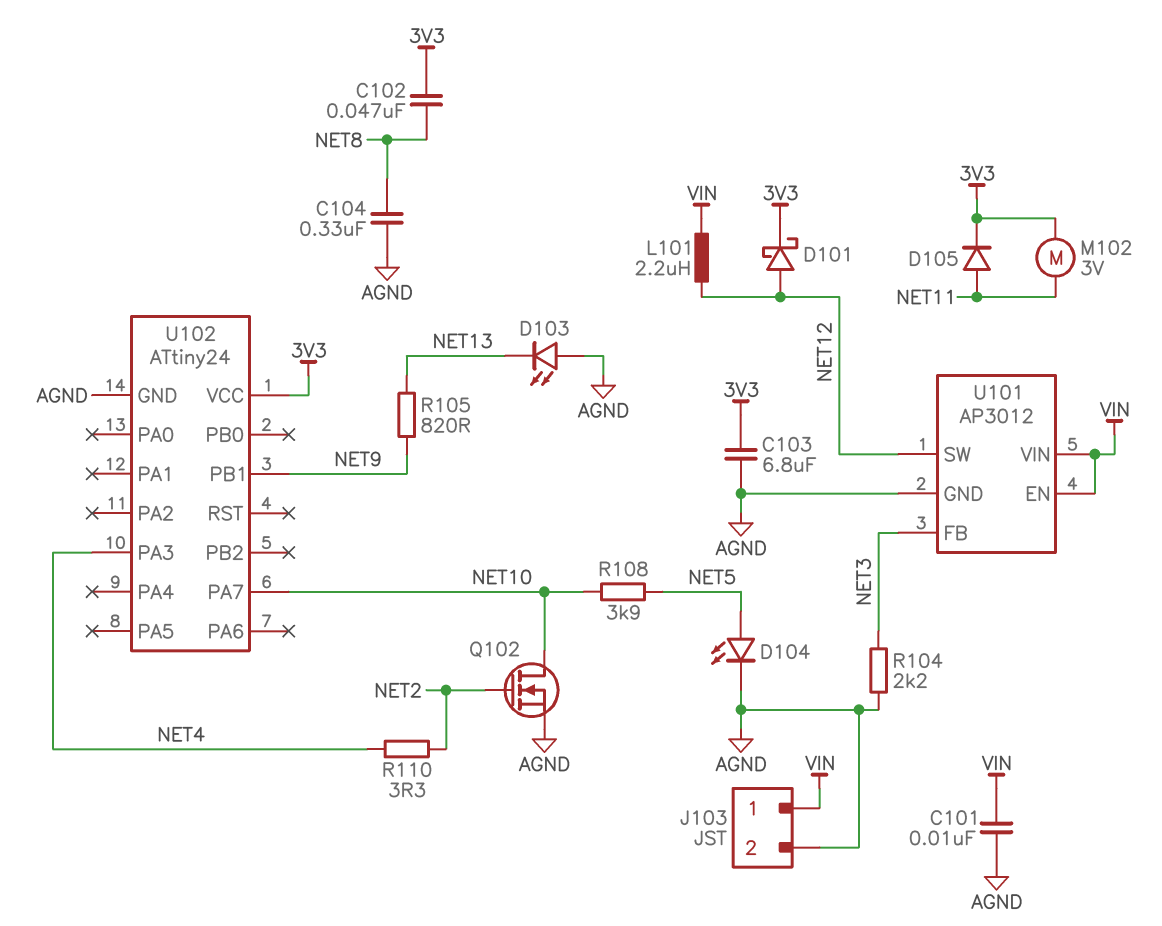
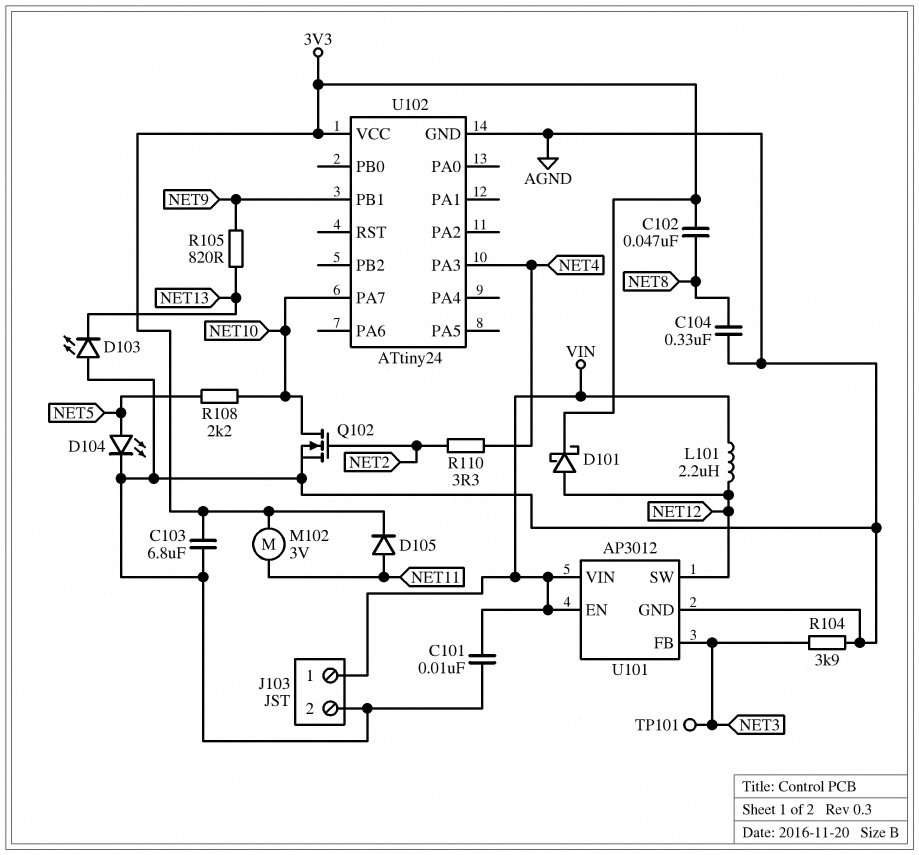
R104: 2.2k (AGND, NET3) -> 3.9k (AGND, NET3)
R108: 3.9k (NET5, NET10) -> 2.2k (NET5, NET10)
TP101: none -> test point (NET3)

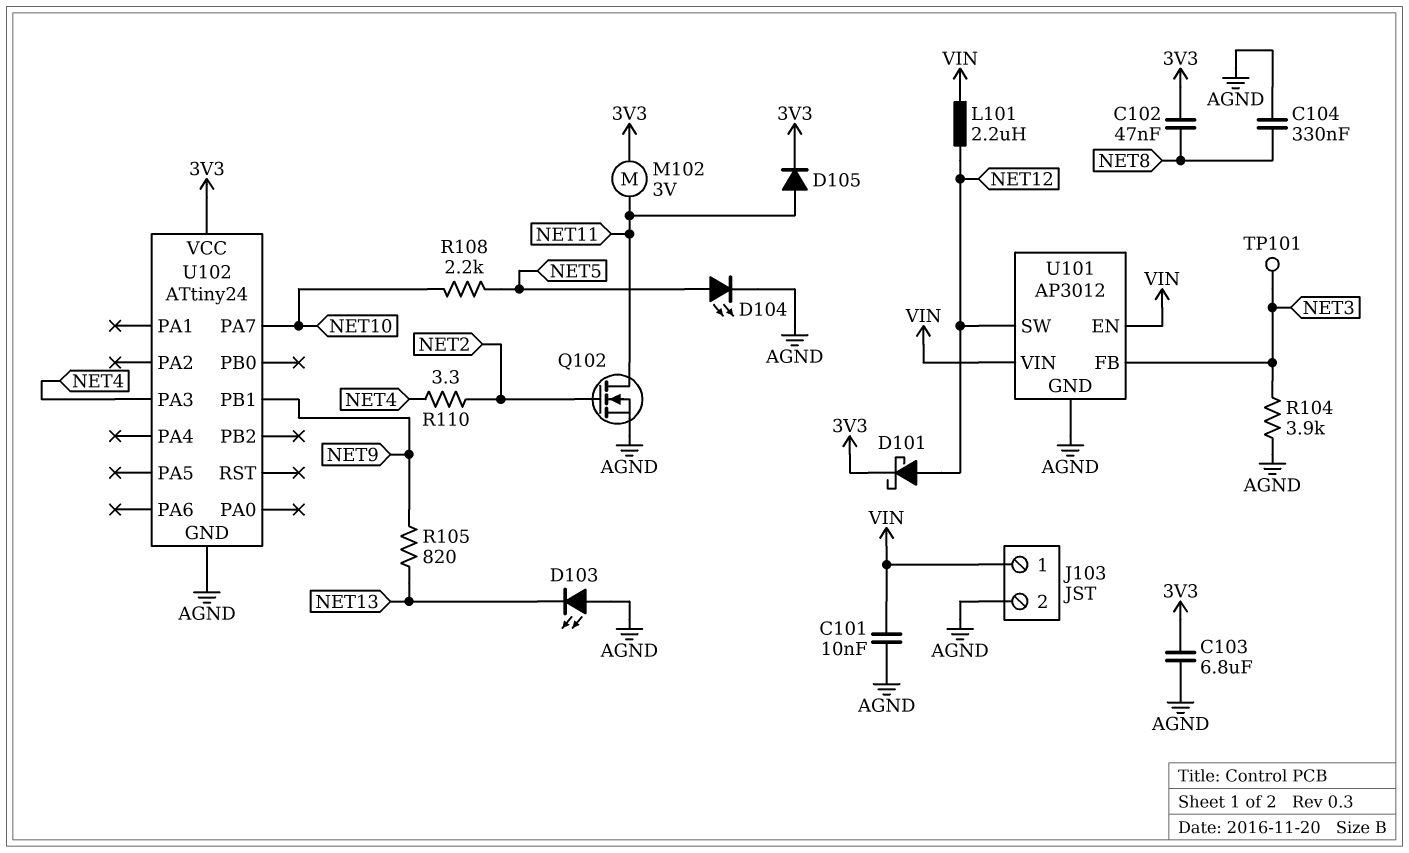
Q102: NMOS (G NET2, D NET10, S AGND) -> NMOS (G NET2, D NET11, S AGND)

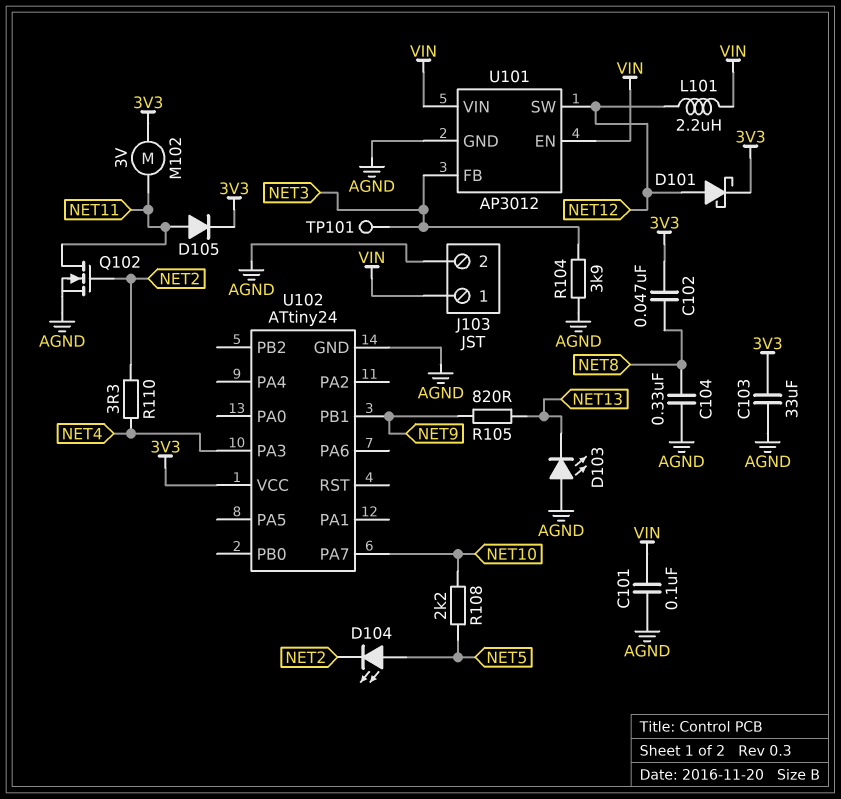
C101: 10nF (AGND, VIN) -> 100nF (AGND, VIN)
C103: 6.8uF (3V3, AGND) -> 33uF (3V3, AGND)
D104: LED (A NET5, K AGND) -> LED (A NET5, K NET2)

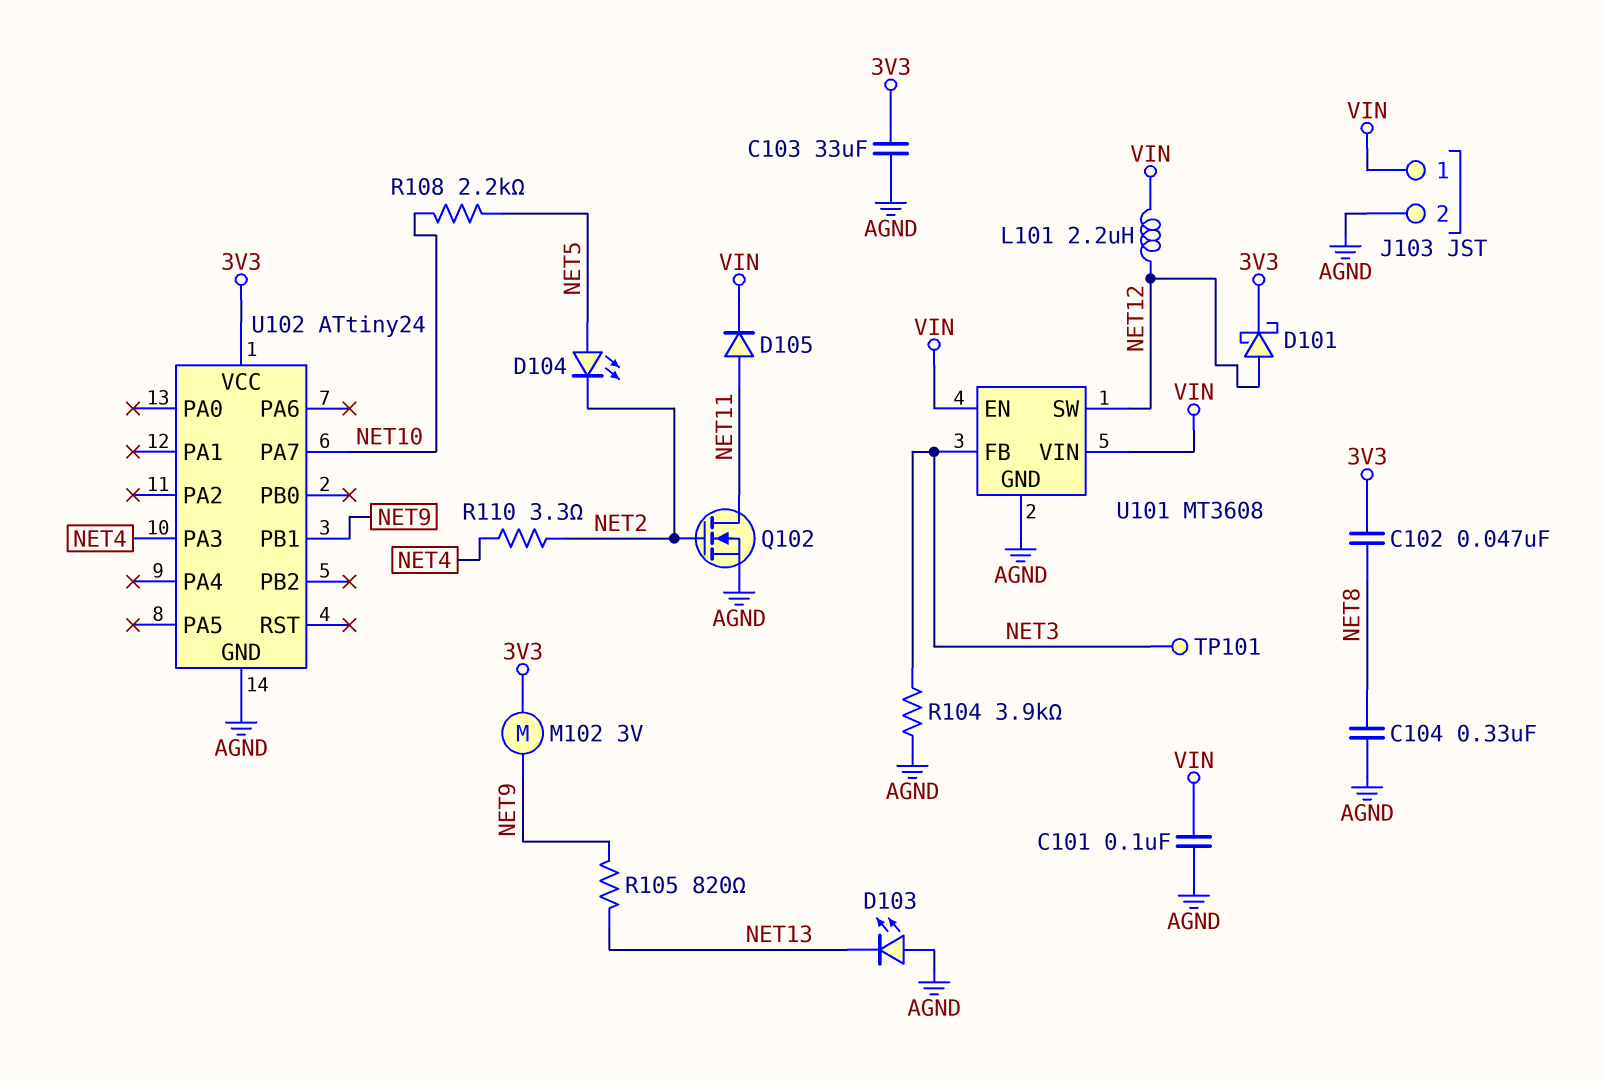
D105: diode (A NET11, K 3V3) -> diode (A NET11, K VIN)
M102: motor 3V (3V3, NET11) -> motor 3V (3V3, NET9)
U101: AP3012 -> MT3608

